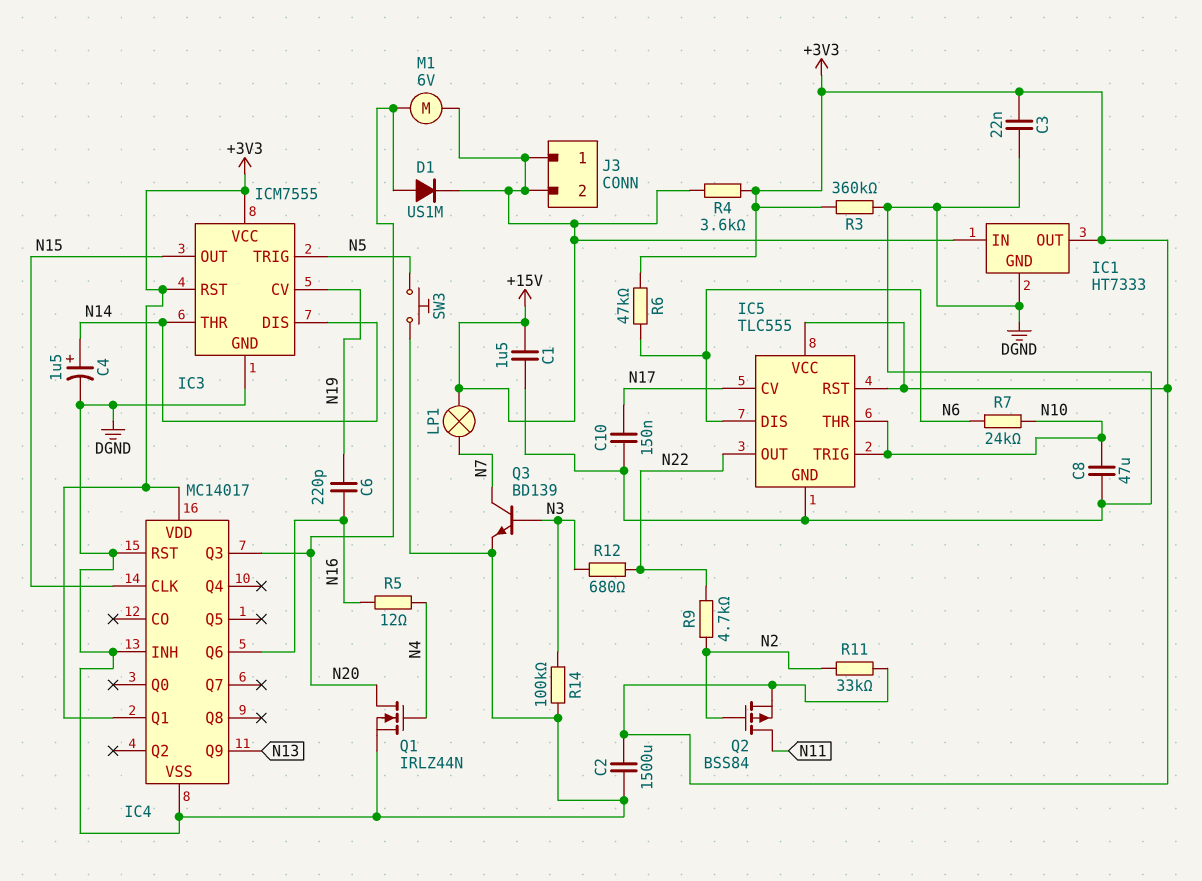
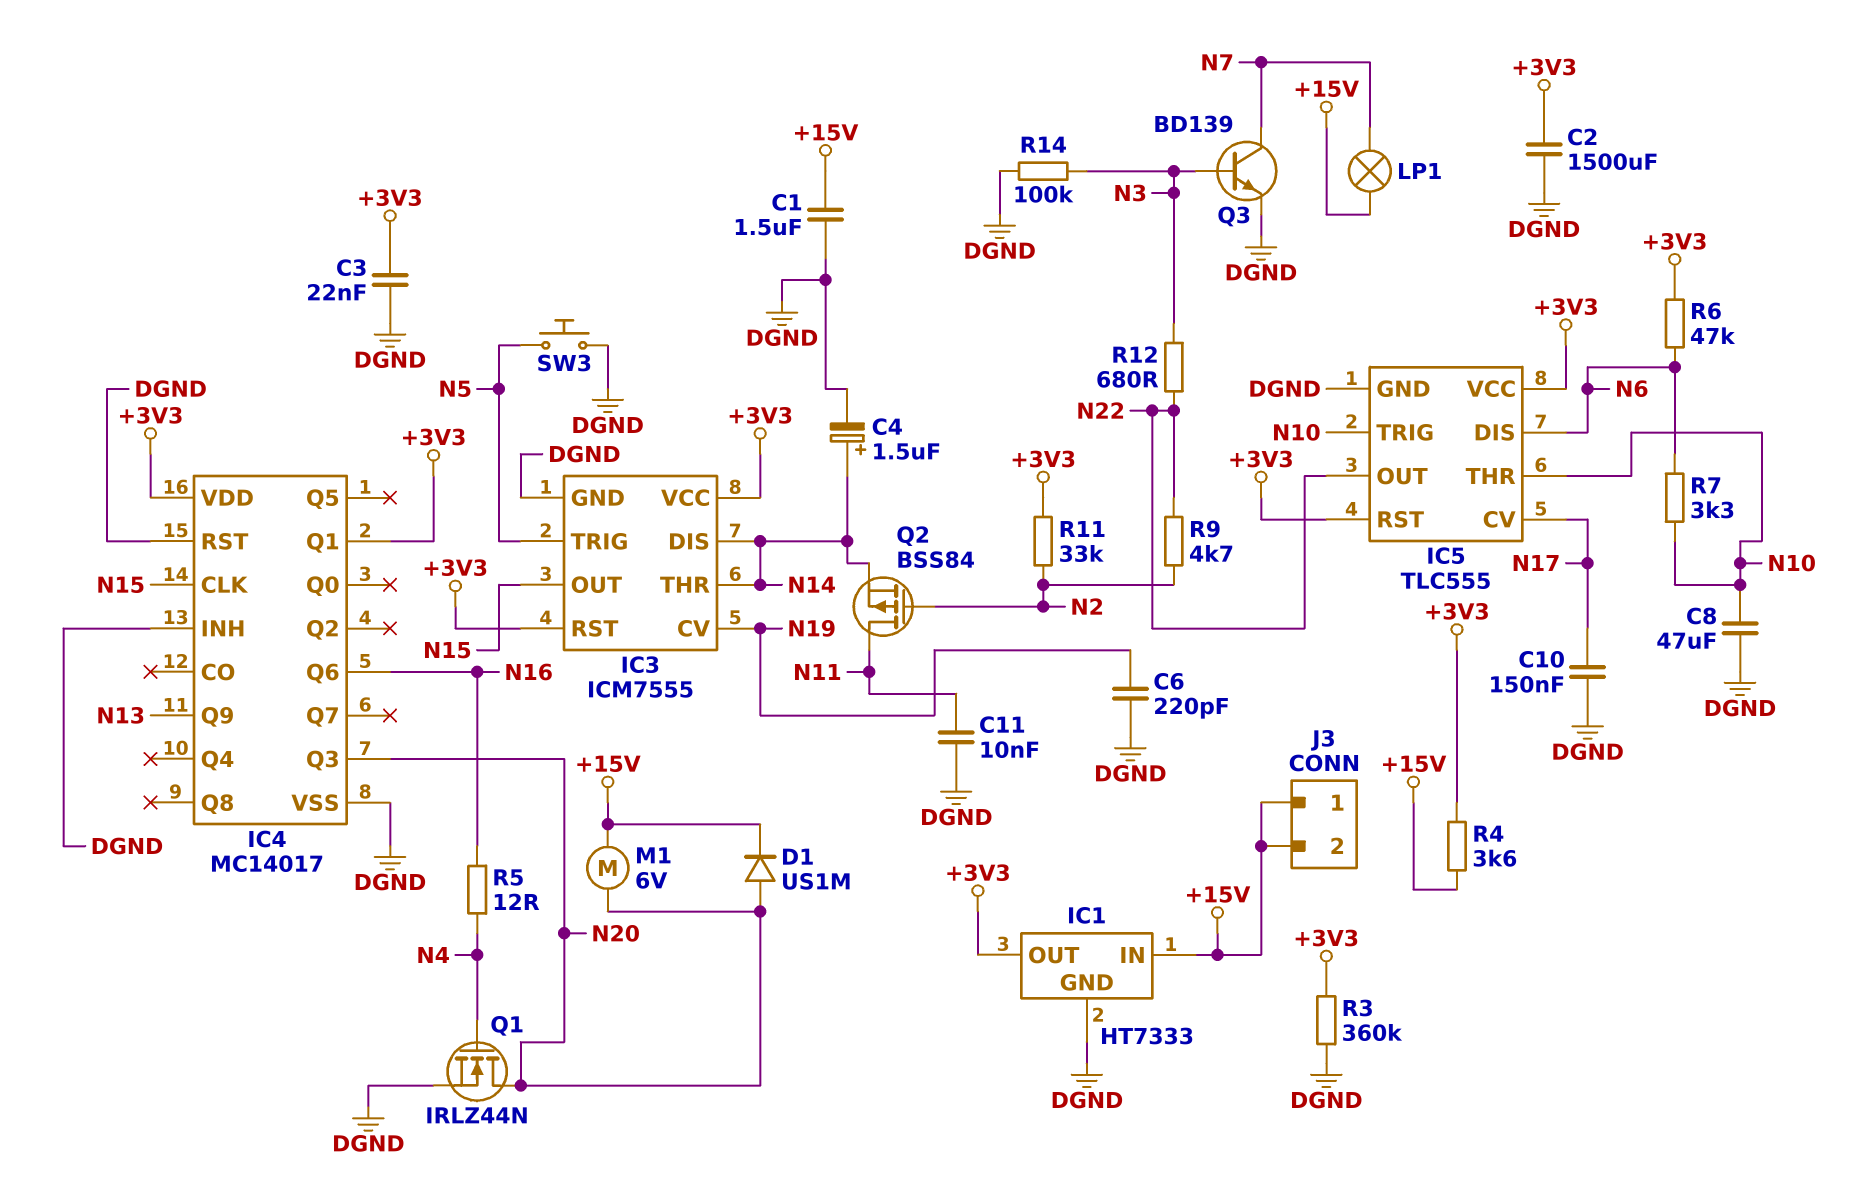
C6: 220pF (N16, N19) -> 220pF (DGND, N19)
C11: none -> 10nF (DGND, N11)
Q2: PMOS BSS84 (G N2, D N11, S +3V3) -> PMOS BSS84 (G N2, D N11, S N14)
R7: 24k (N6, N10) -> 3.3k (N6, N10)

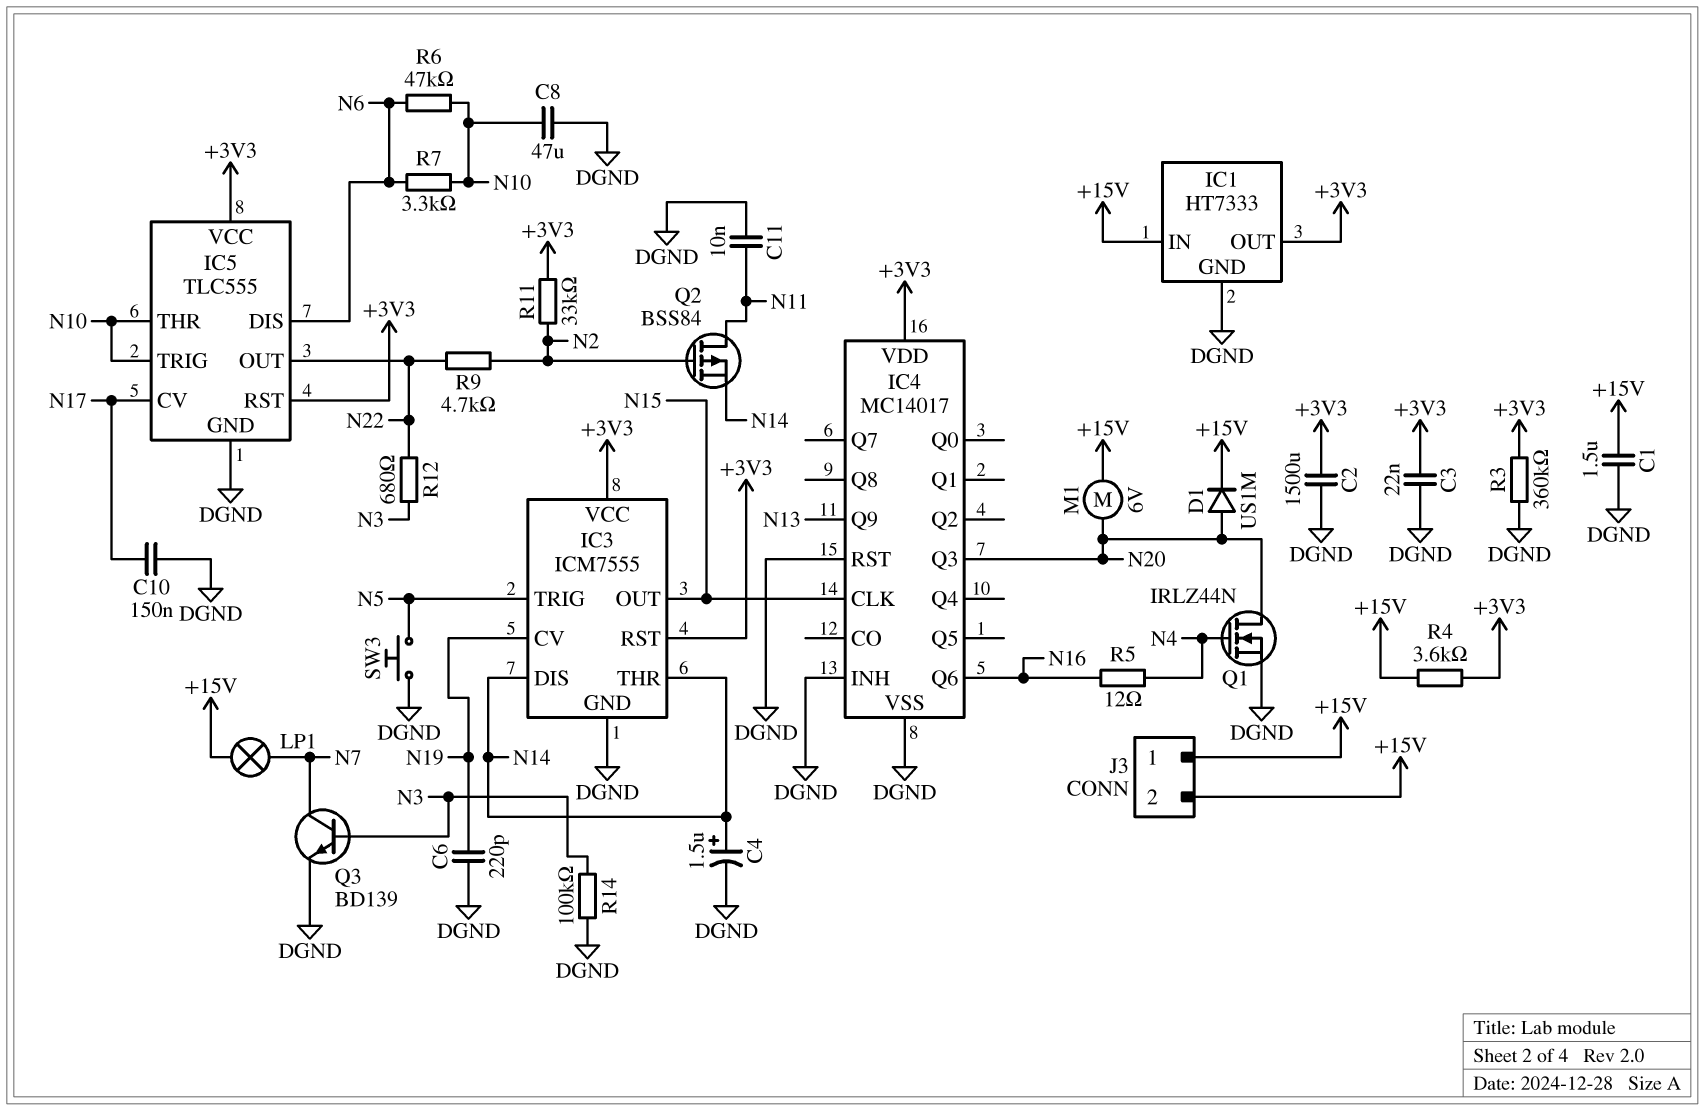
IC4 pin Q1: +3V3 -> none
R6: 47k (+3V3, N6) -> 47k (N6, N10)

